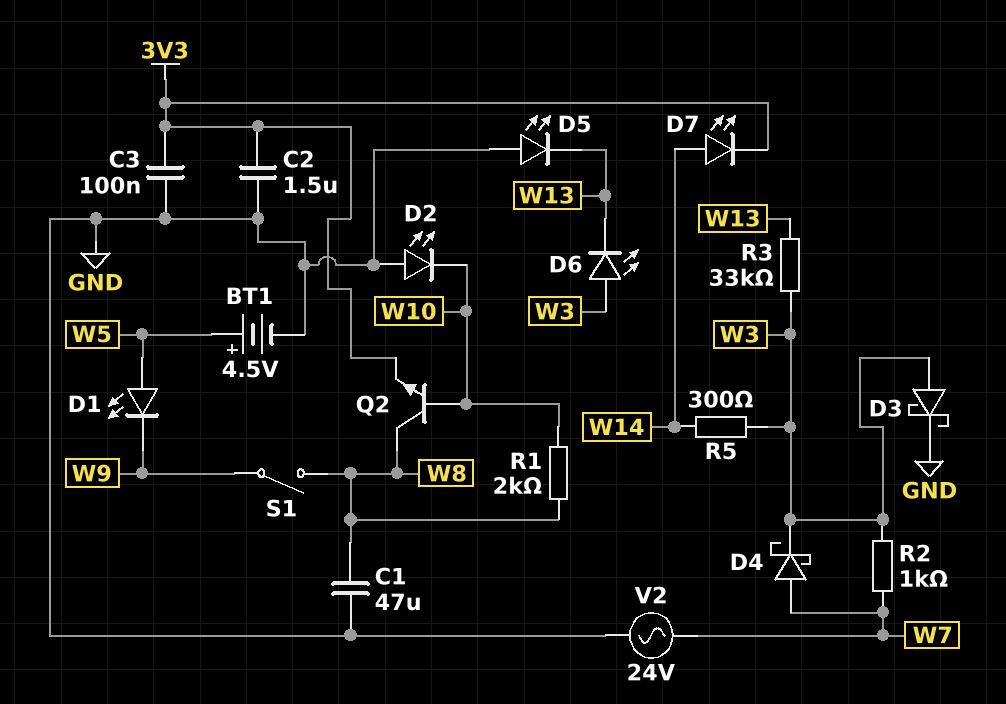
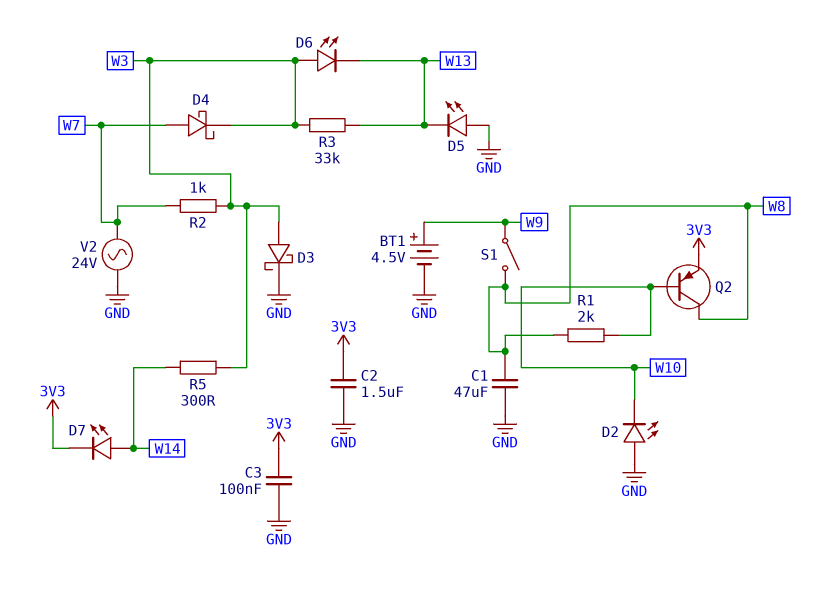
BT1: 4.5V (plus W5, minus GND) -> 4.5V (plus W9, minus GND)
D1: LED (A W5, K W9) -> none
Q2: NPN (B W10, C W8, E 3V3) -> PNP (B W10, C W8, E 3V3)

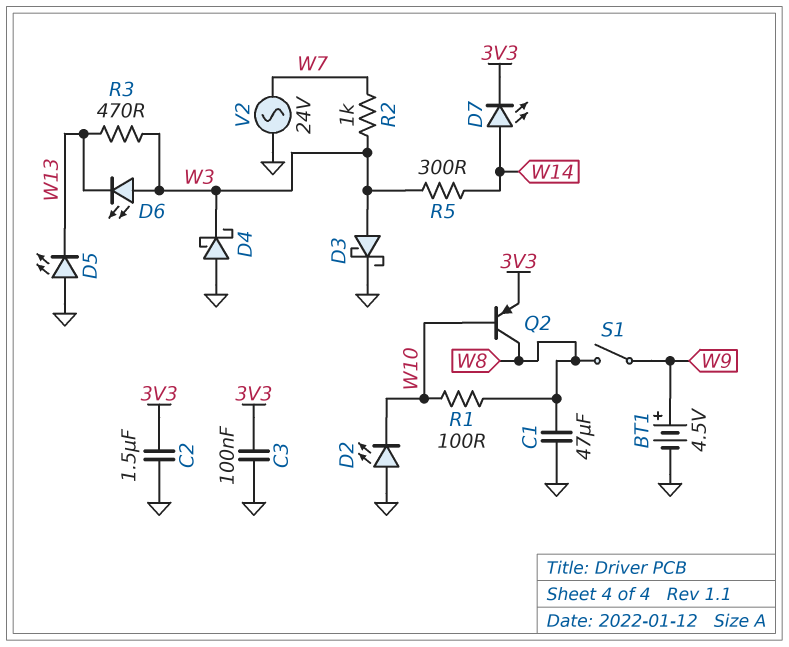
D4: schottky (A W7, K W3) -> schottky (A GND, K W3)
R1: 2k (W8, W10) -> 100 (W8, W10)
R3: 33k (W3, W13) -> 470 (W3, W13)

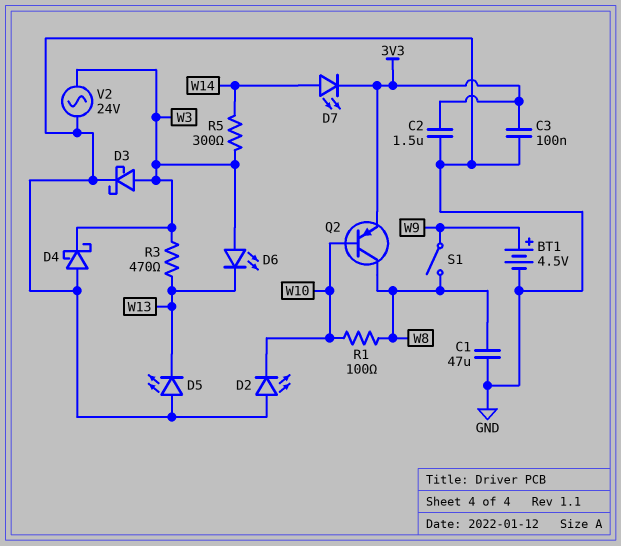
R2: 1k (W3, W7) -> none
V2: AC 24V (GND, W7) -> AC 24V (GND, W3)

